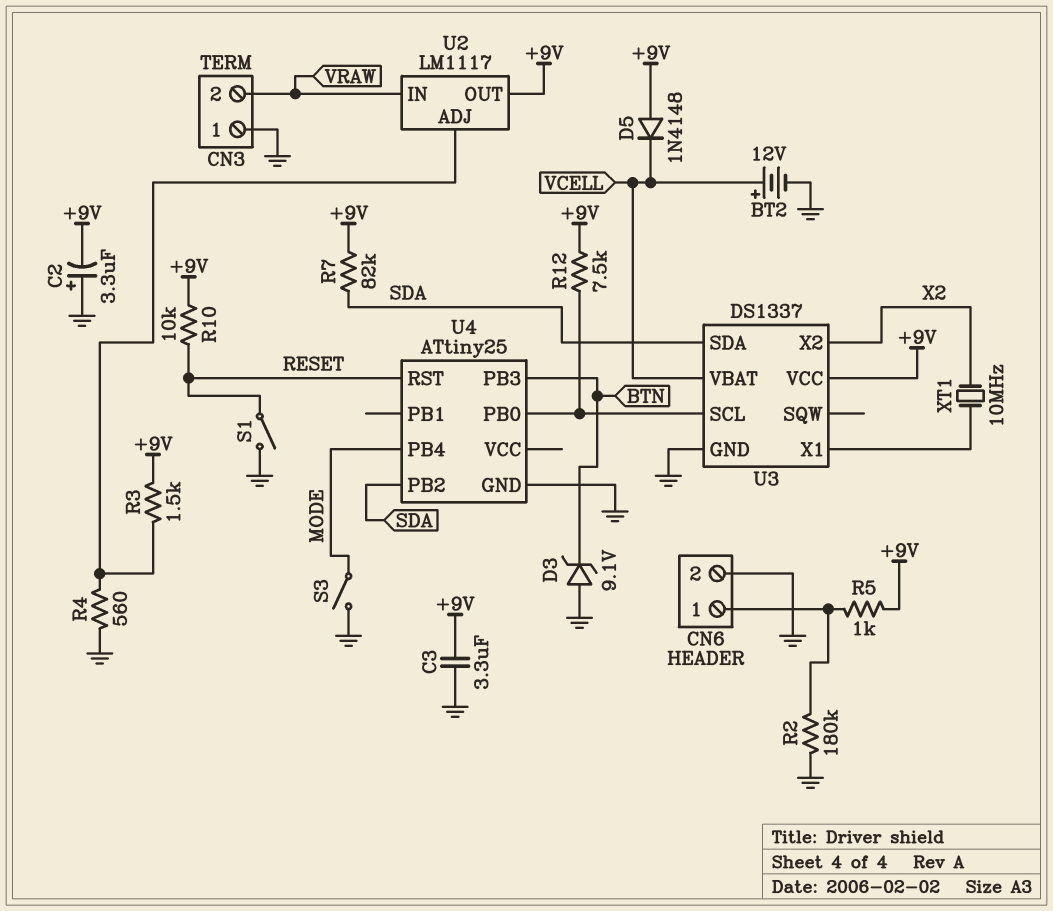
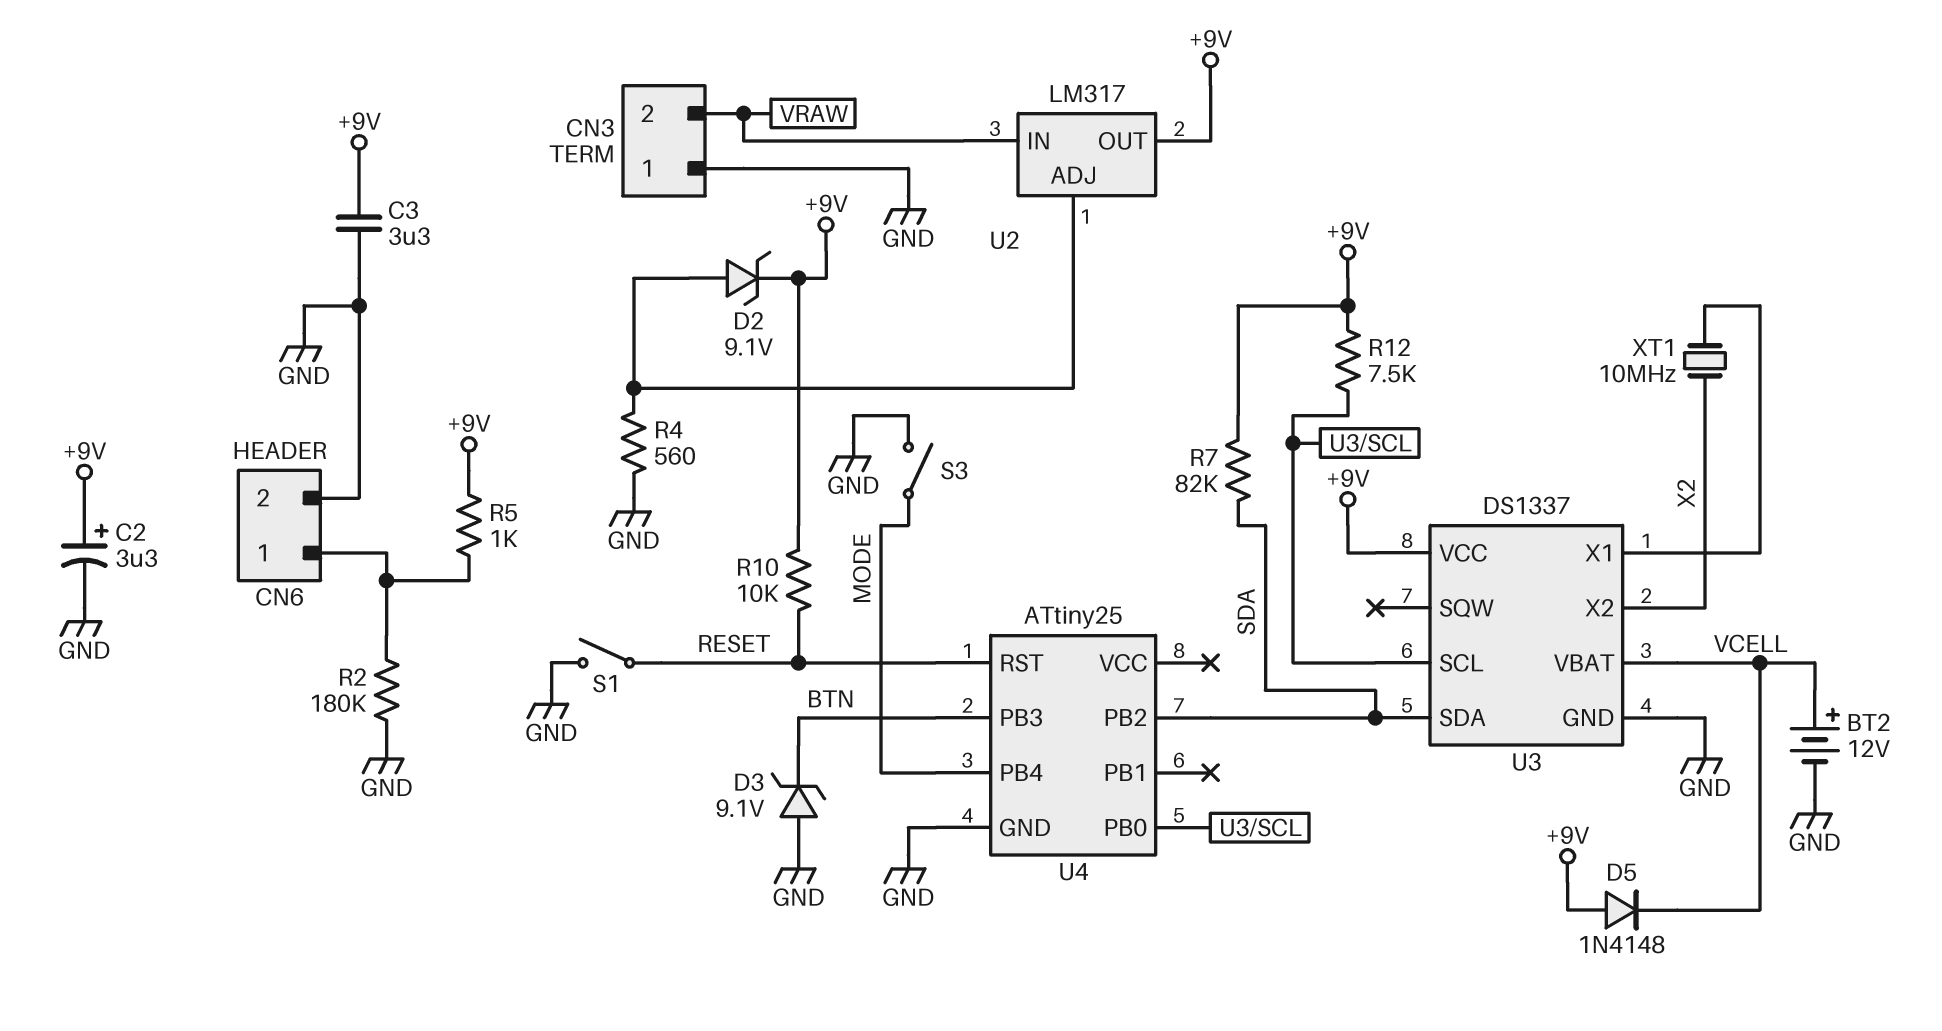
C2: 3.3uF (plus GND, minus +9V) -> 3.3uF (plus +9V, minus GND)
D2: none -> zener 9.1V (A U2/ADJ, K +9V)
R3: 1.5k (+9V, U2/ADJ) -> none
U2: LM1117 -> LM317

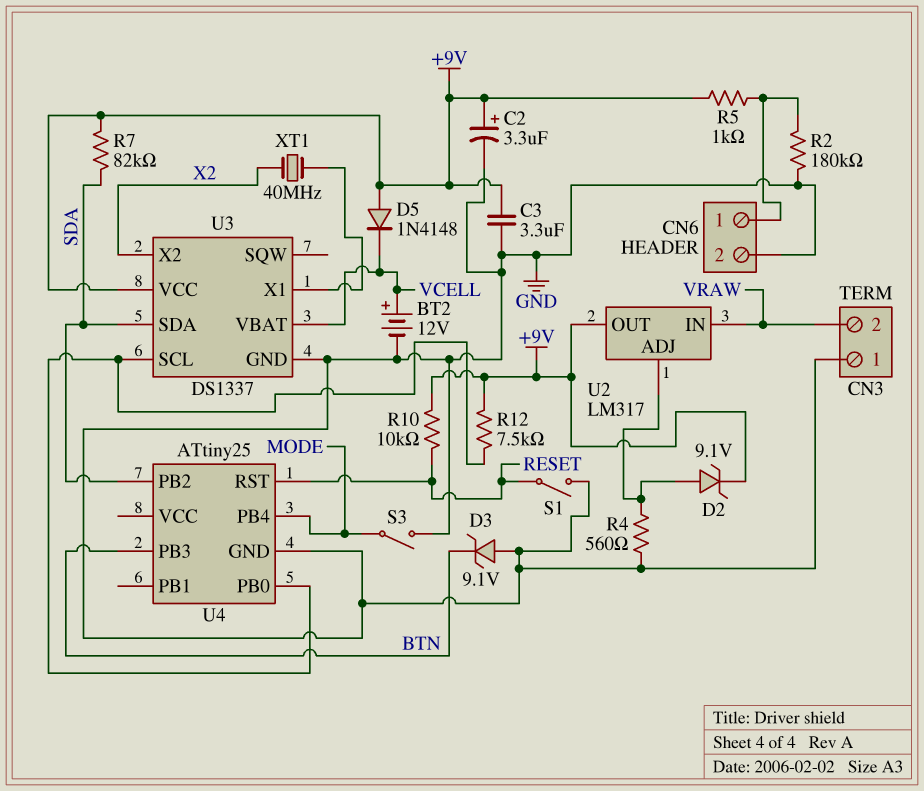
XT1: 10MHz (U3/X1, X2) -> 40MHz (U3/X1, X2)

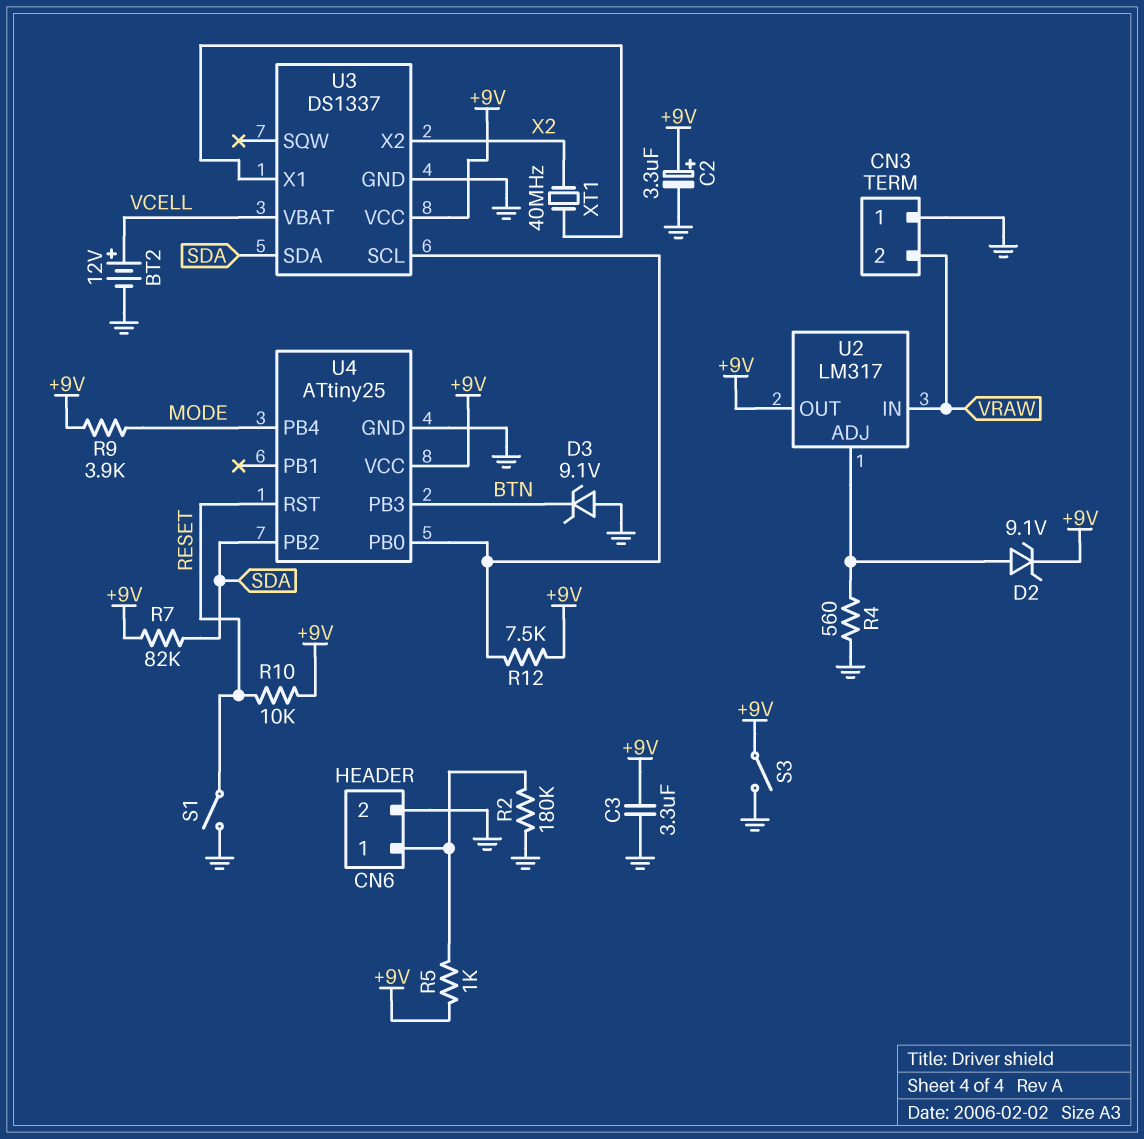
D5: diode 1N4148 (A +9V, K VCELL) -> none
R9: none -> 3.9k (+9V, MODE)
S3: switch (GND, MODE) -> switch (+9V, GND)
U4 pin VCC: none -> +9V

